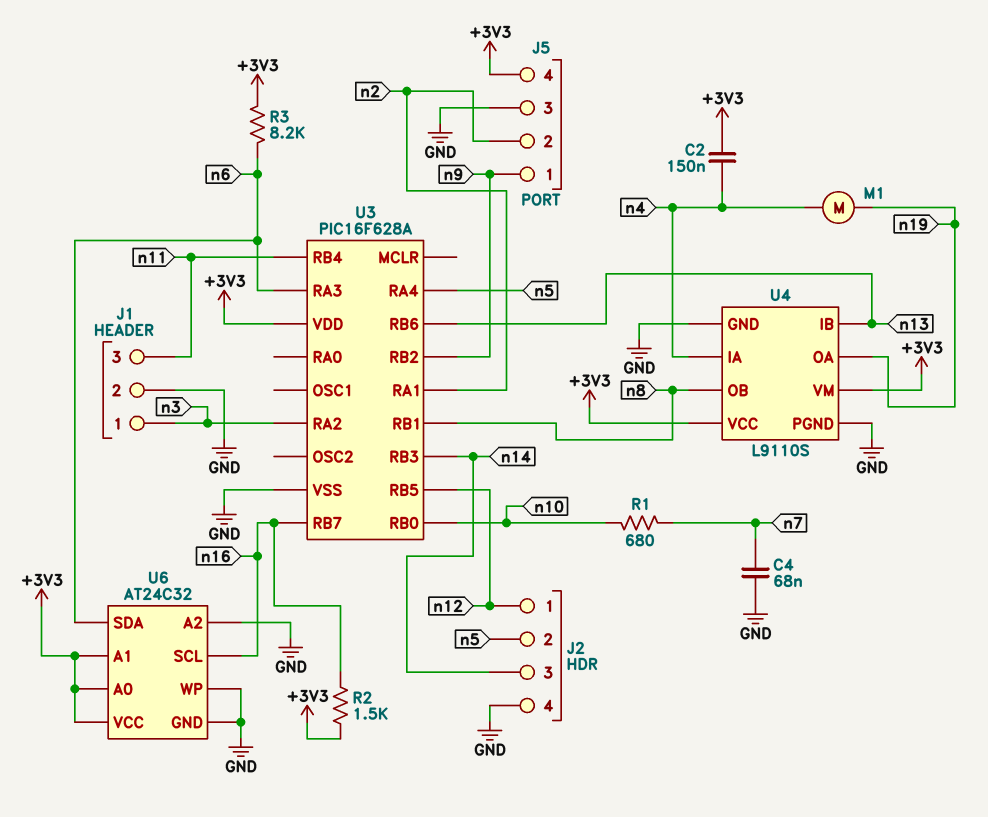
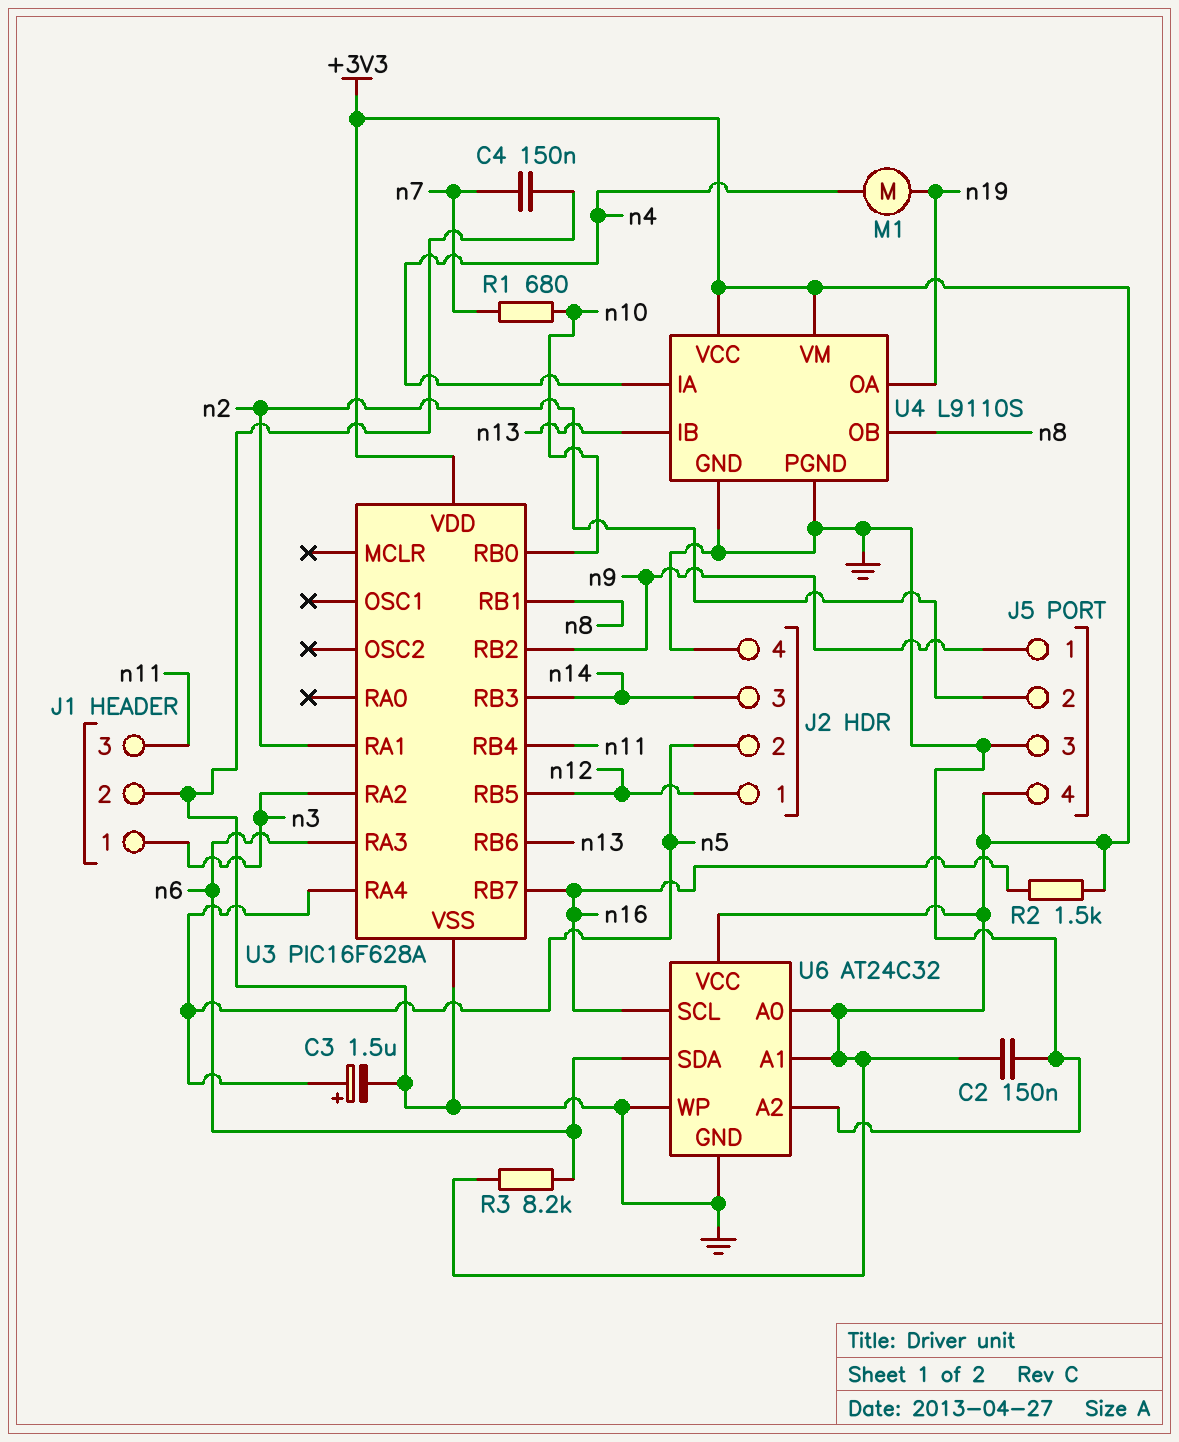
C2: 150nF (+3V3, n4) -> 150nF (+3V3, GND)
C3: none -> 1.5uF (plus n5, minus GND)
C4: 68nF (GND, n7) -> 150nF (GND, n7)

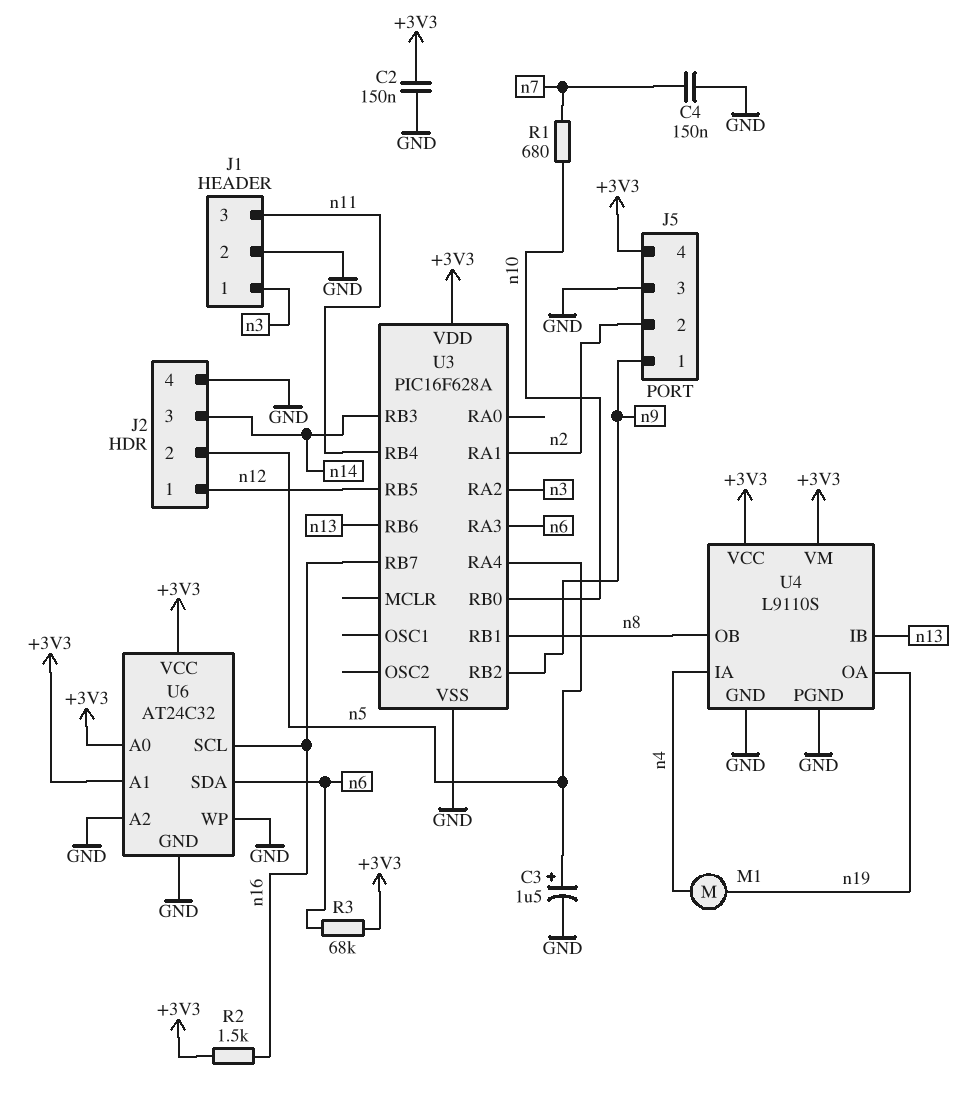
R3: 8.2k (+3V3, n6) -> 68k (+3V3, n6)

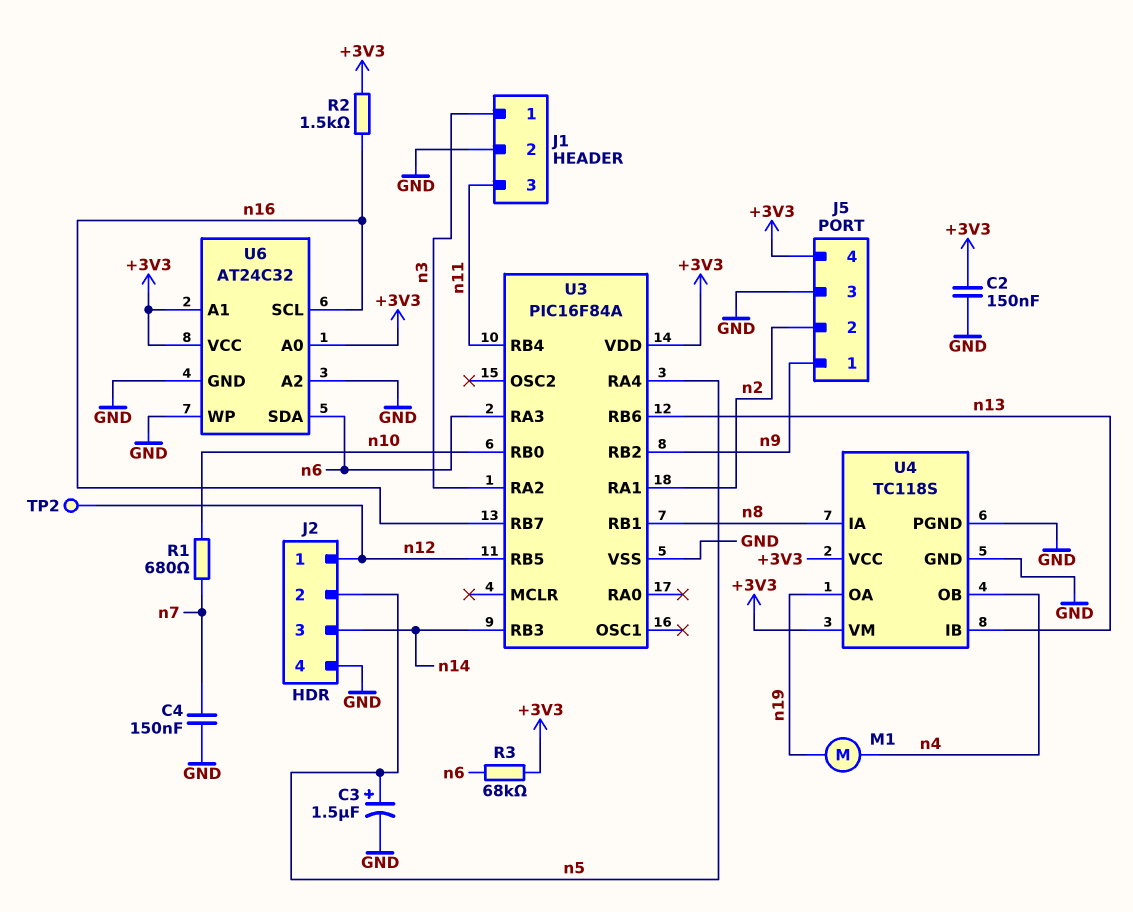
TP2: none -> test point (n12)
U3: PIC16F628A -> PIC16F84A
U4: L9110S -> TC118S
U4 pin IA: n4 -> n8
U4 pin OB: n8 -> n4

